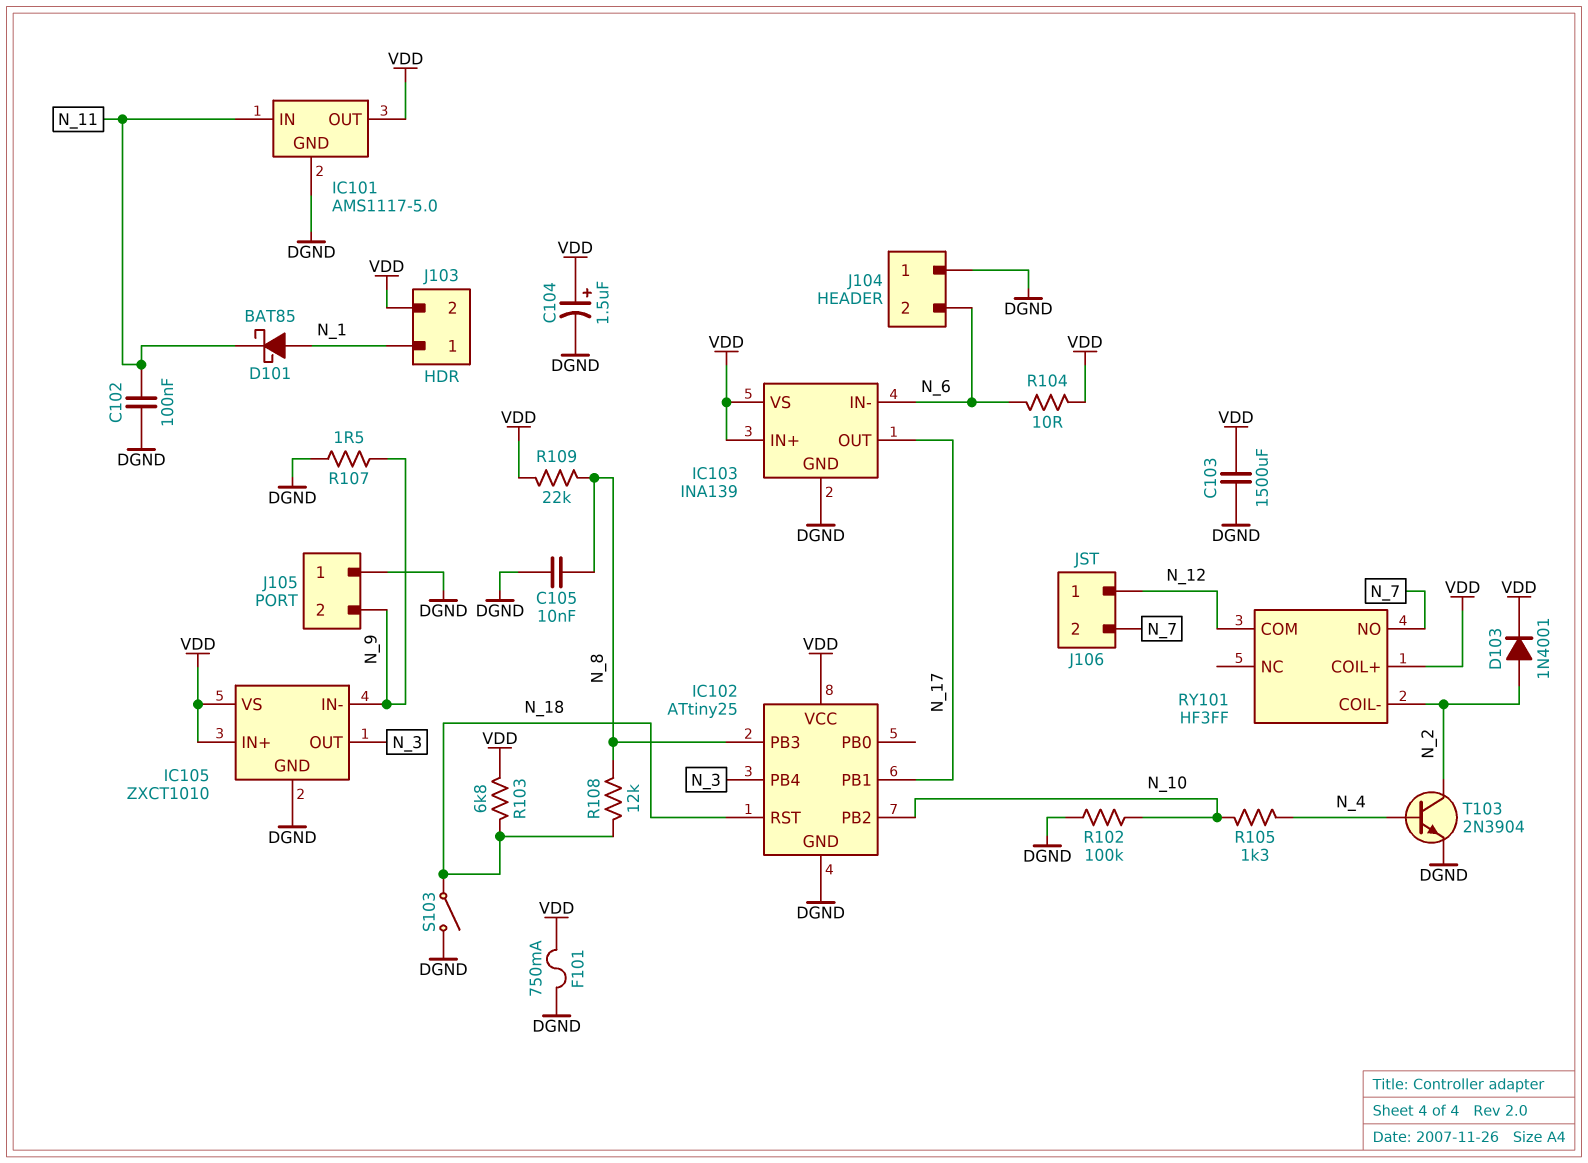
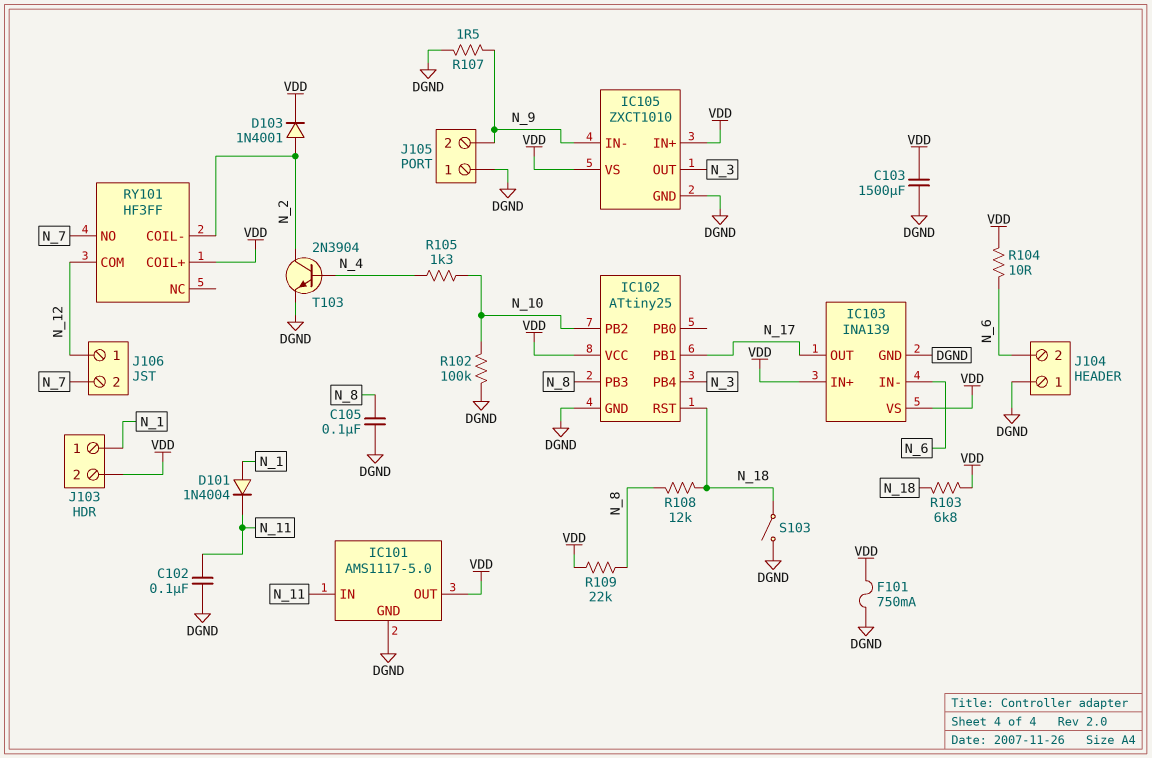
C104: 1.5uF (plus VDD, minus DGND) -> none
C105: 10nF (DGND, N_8) -> 100nF (DGND, N_8)
D101: schottky BAT85 (A N_1, K N_11) -> diode 1N4004 (A N_1, K N_11)

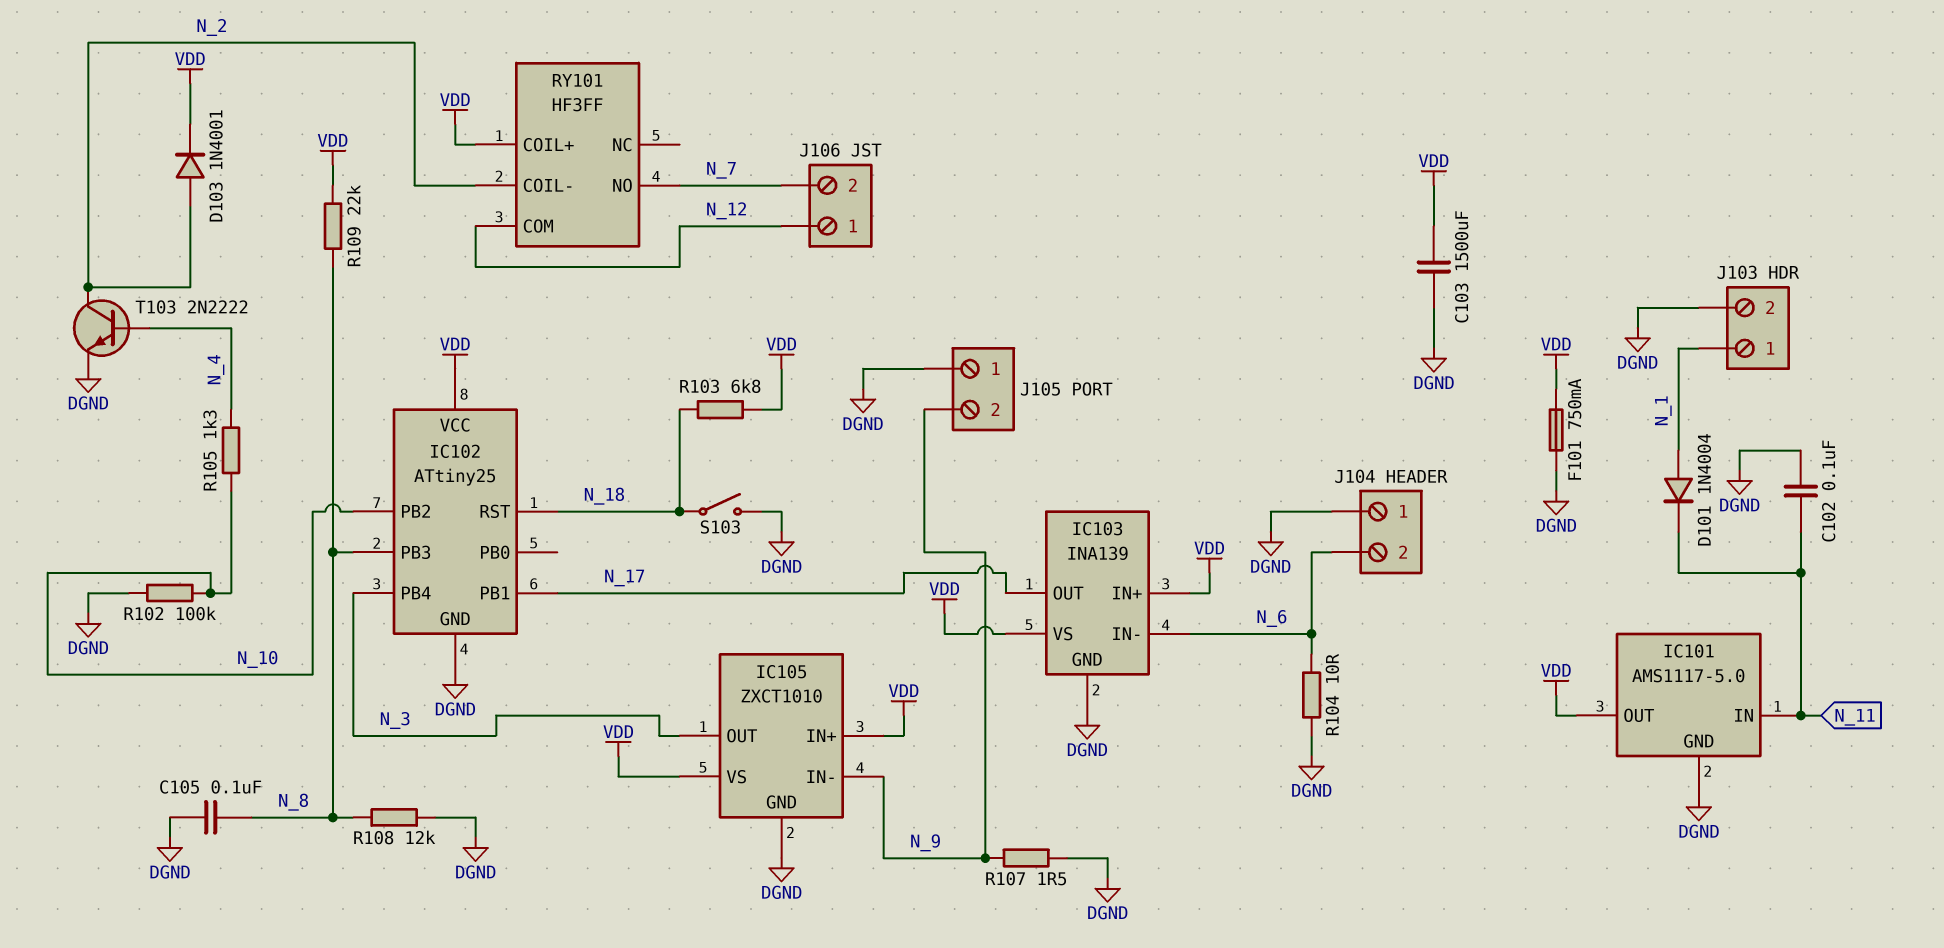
J103 pin 2: VDD -> DGND
R104: 10 (N_6, VDD) -> 10 (DGND, N_6)
R108: 12k (N_8, N_18) -> 12k (DGND, N_8)
T103: NPN 2N3904 (B N_4, C N_2, E DGND) -> NPN 2N2222 (B N_4, C N_2, E DGND)

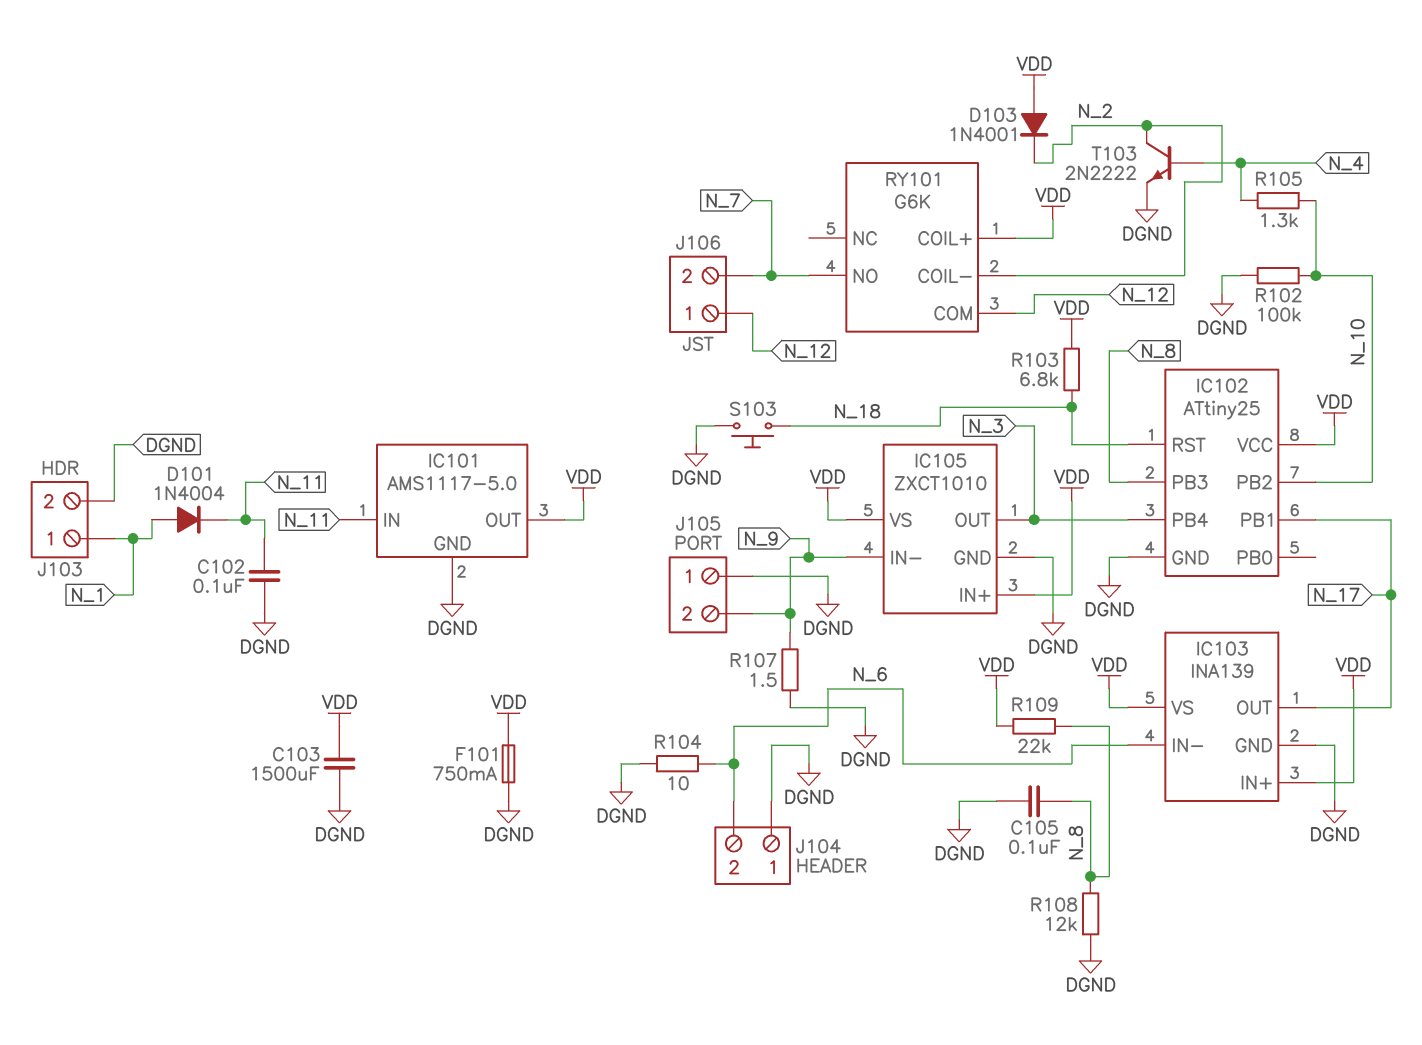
D103: diode 1N4001 (A N_2, K VDD) -> diode 1N4001 (A VDD, K N_2)
RY101: HF3FF -> G6K
S103: switch (DGND, N_18) -> button (DGND, N_18)

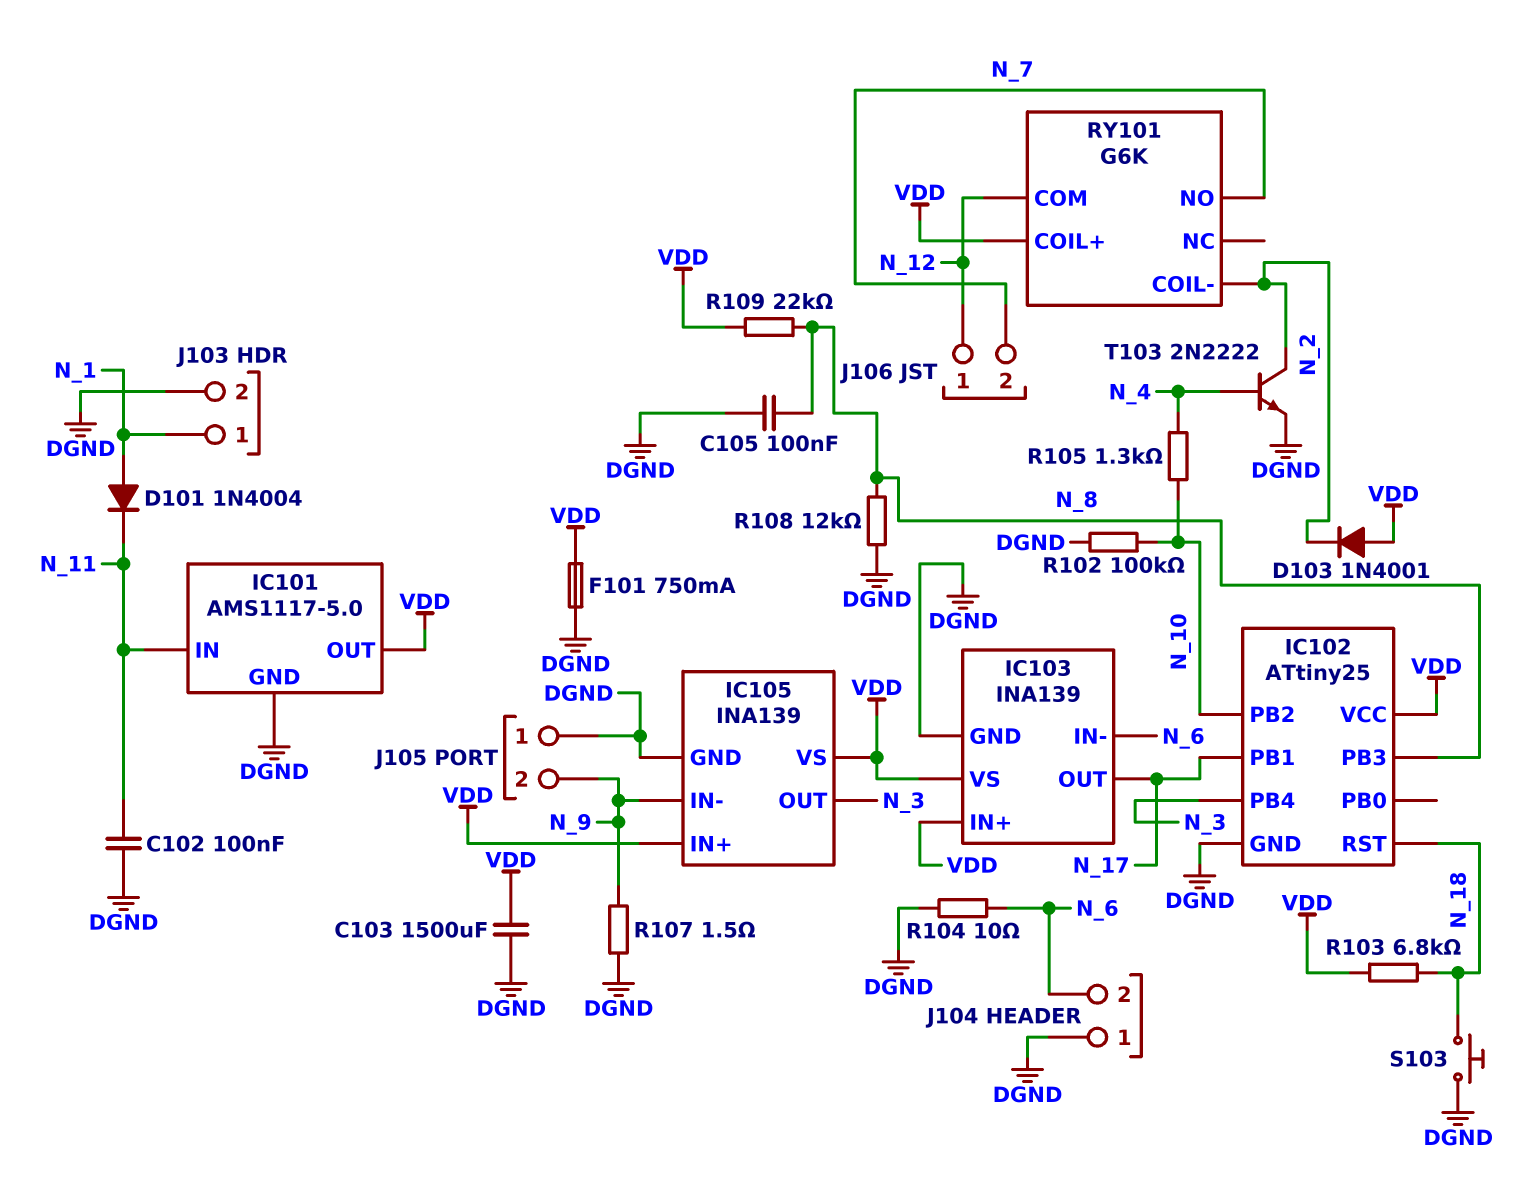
IC105: ZXCT1010 -> INA139

